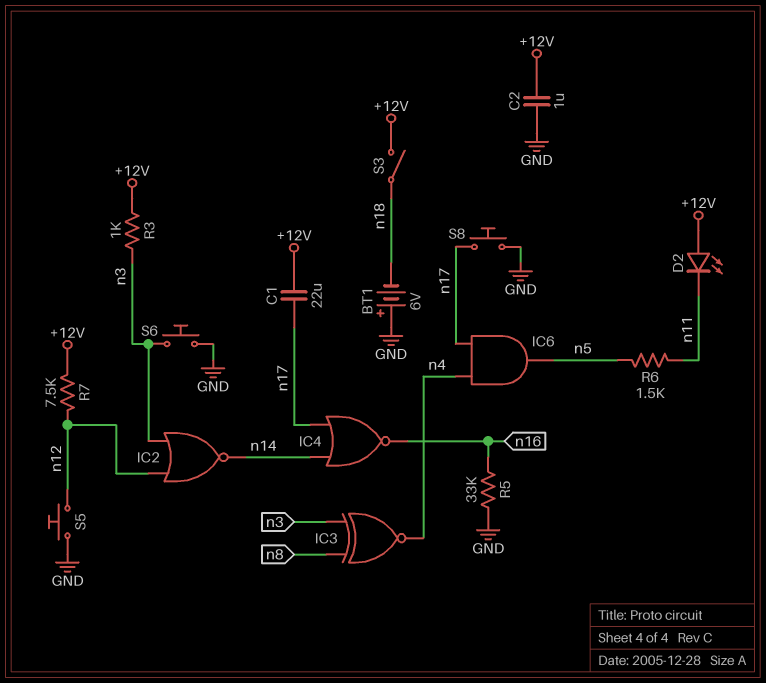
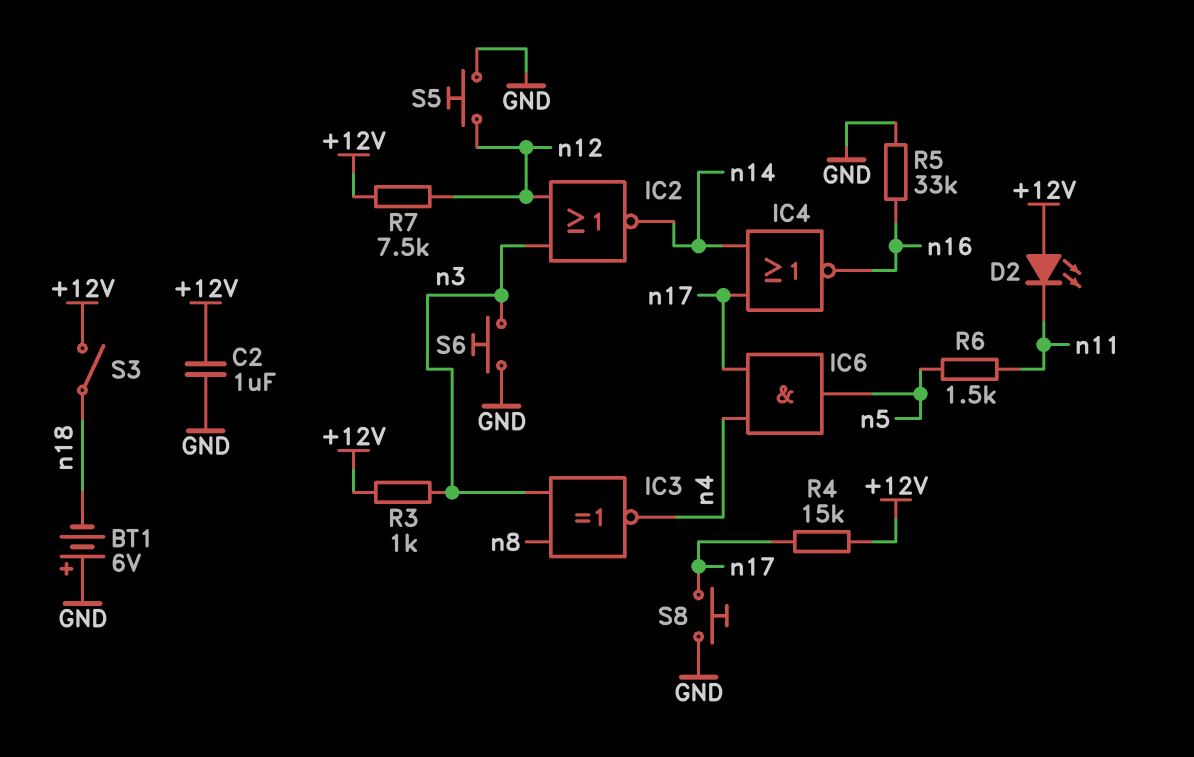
C1: 22uF (+12V, n17) -> none
R4: none -> 15k (+12V, n17)

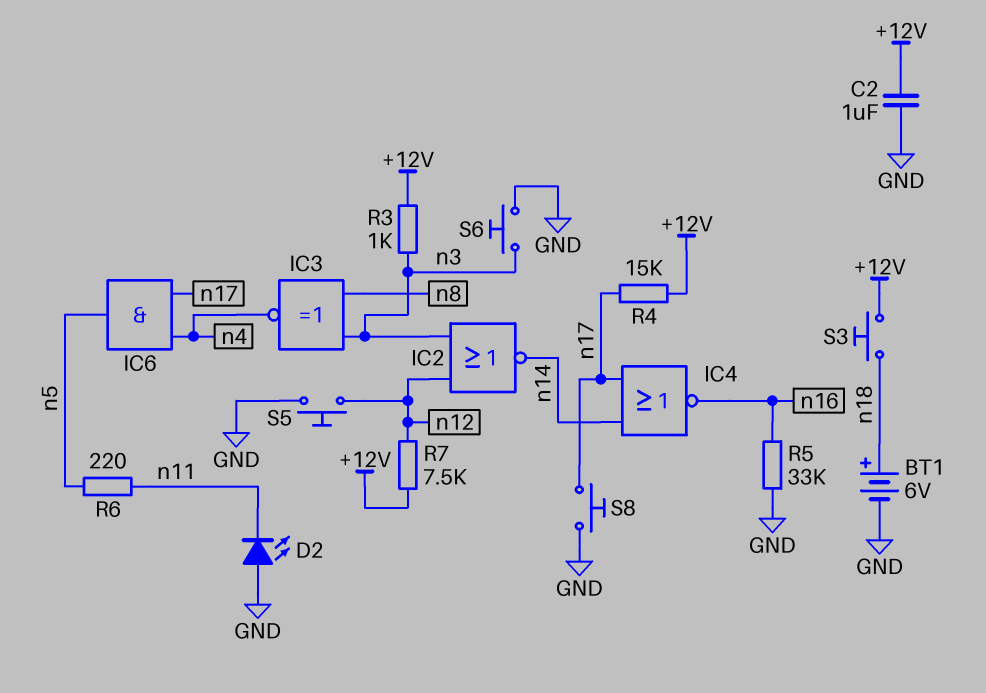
BT1: 6V (plus GND, minus n18) -> 6V (plus n18, minus GND)
D2: LED (A +12V, K n11) -> LED (A GND, K n11)
R6: 1.5k (n5, n11) -> 220 (n5, n11)
S3: switch (+12V, n18) -> button (+12V, n18)

